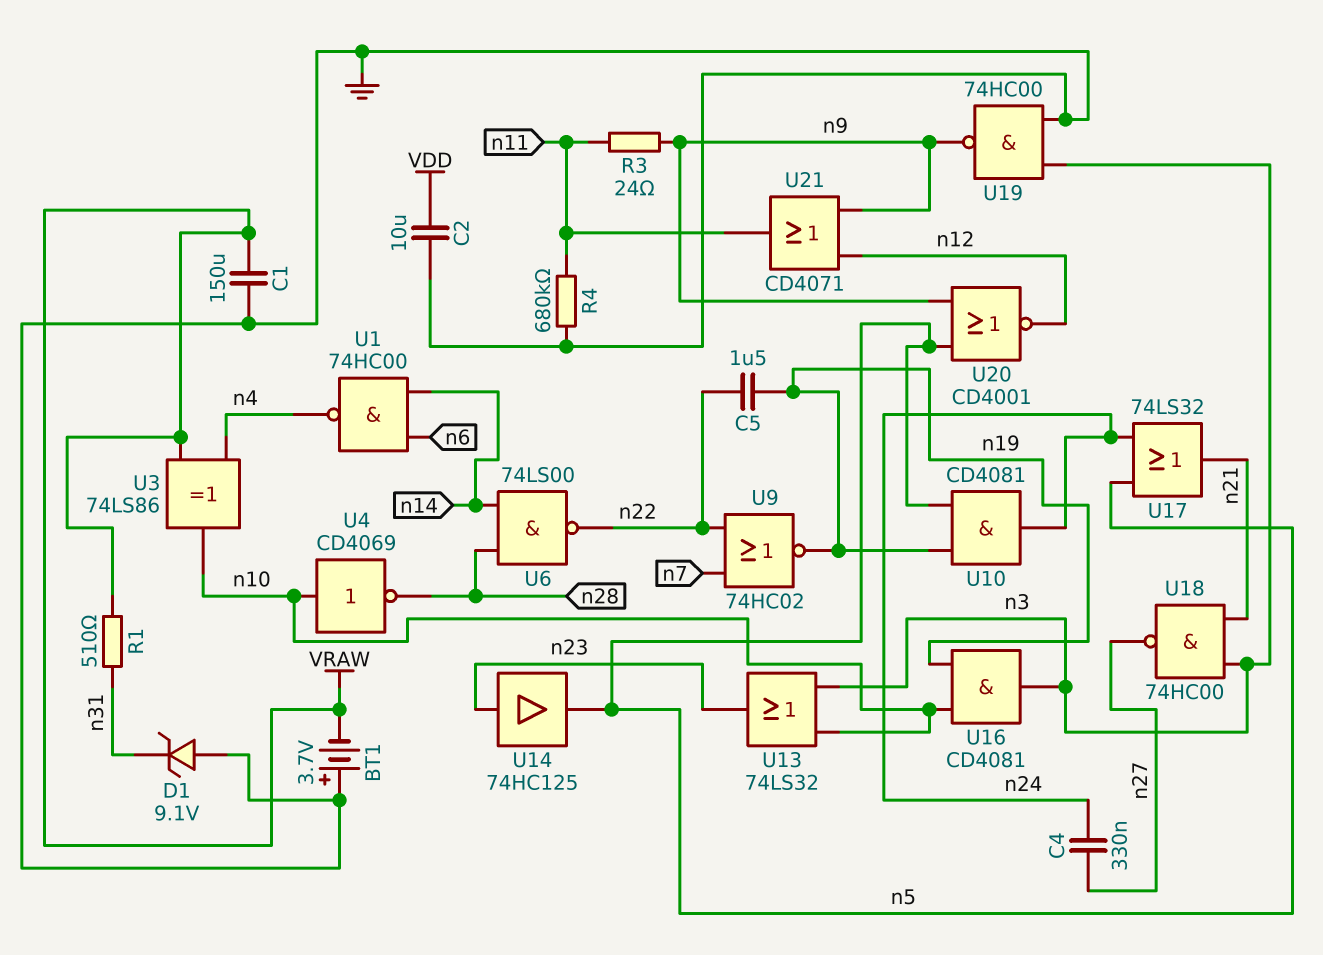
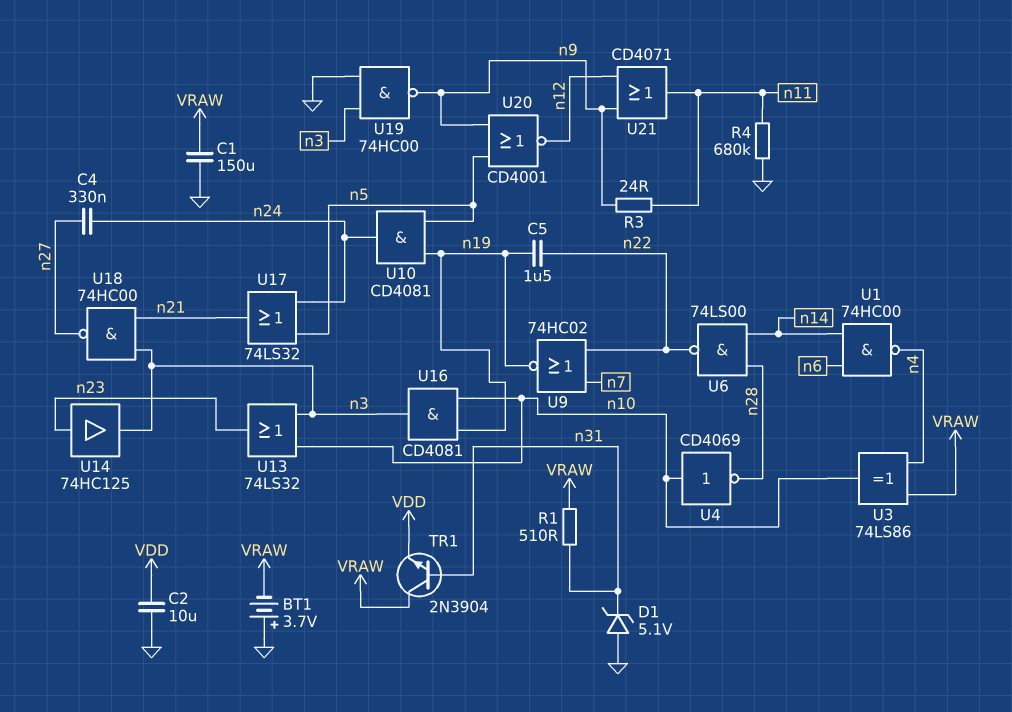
D1: zener 9.1V (A GND, K n31) -> zener 5.1V (A GND, K n31)
TR1: none -> NPN 2N3904 (B n31, C VRAW, E VDD)
U14: buffer 74HC125 (in n23, out n5) -> buffer 74HC125 (in n23, out n3)

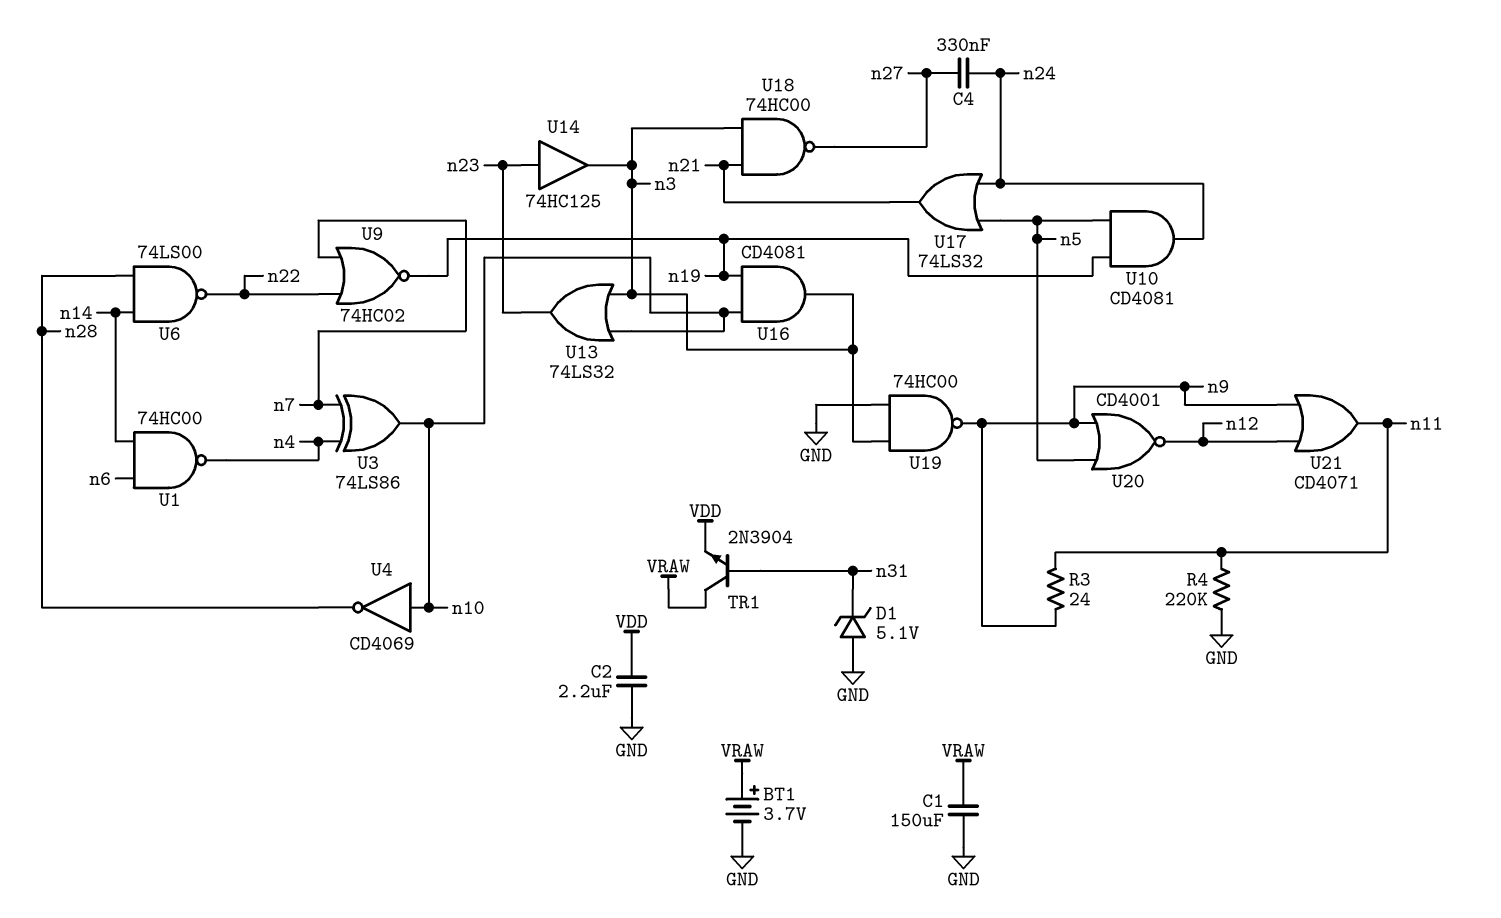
BT1: 3.7V (plus GND, minus VRAW) -> 3.7V (plus VRAW, minus GND)
C2: 10uF (GND, VDD) -> 2.2uF (GND, VDD)
C5: 1.5uF (n19, n22) -> none
R1: 510 (VRAW, n31) -> none
R4: 680k (GND, n11) -> 220k (GND, n11)
U3: XOR 74LS86 (in VRAW, in n4, out n10) -> XOR 74LS86 (in n4, in n7, out n10)

